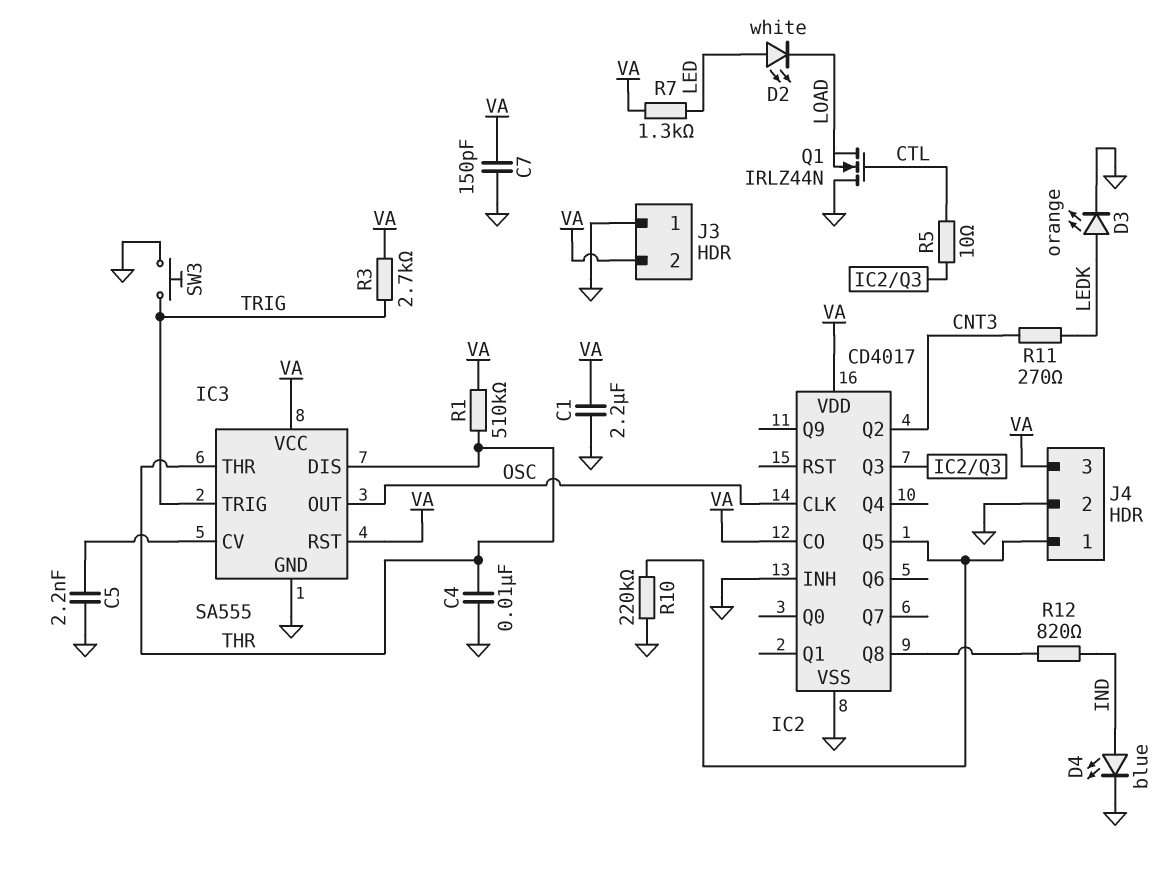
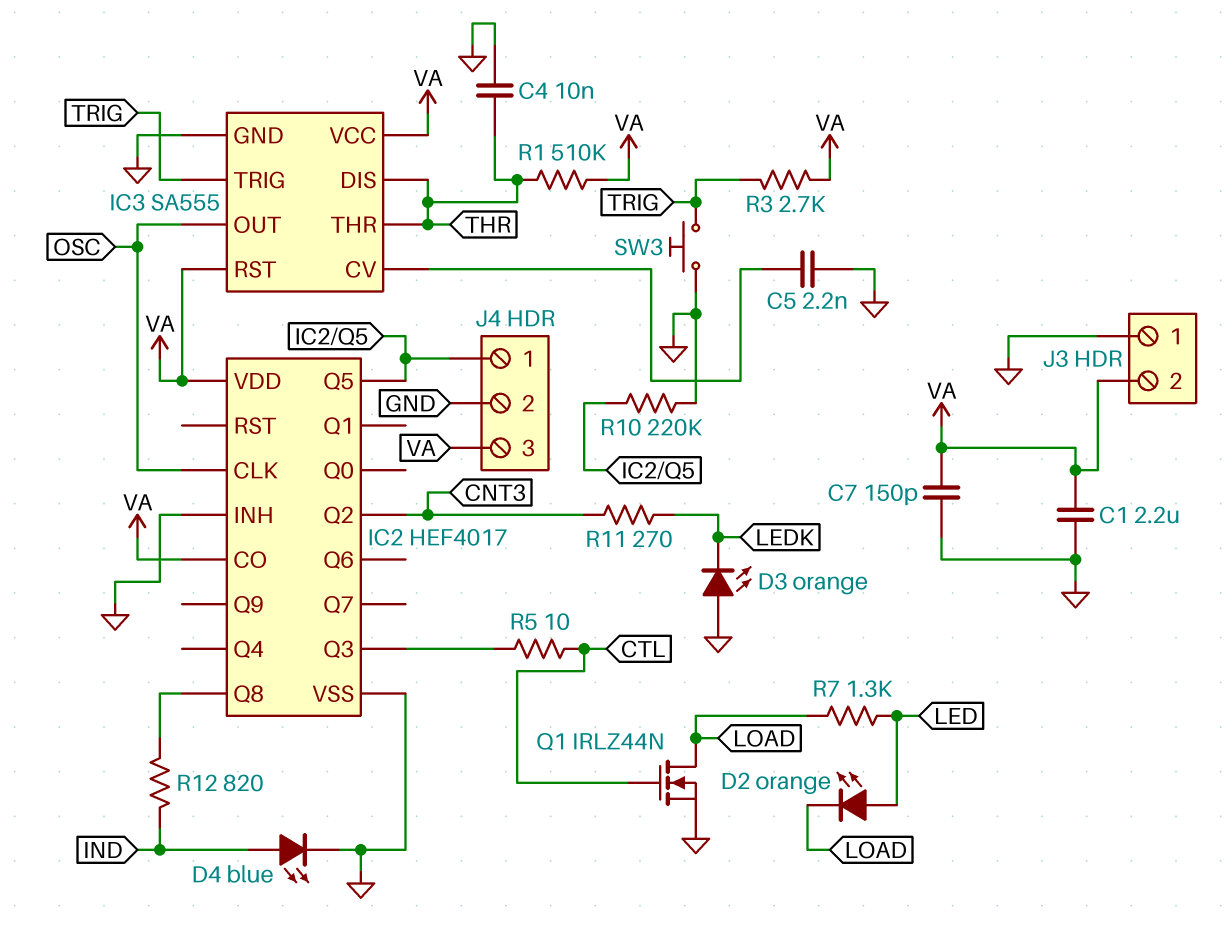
D2: LED white (A LED, K LOAD) -> LED orange (A LED, K LOAD)
D3: LED orange (A LEDK, K GND) -> LED orange (A GND, K LEDK)
IC2: CD4017 -> HEF4017
Q1: NMOS IRLZ44N (G CTL, D GND, S LOAD) -> NMOS IRLZ44N (G CTL, D LOAD, S GND)
R7: 1.3k (LED, VA) -> 1.3k (LED, LOAD)

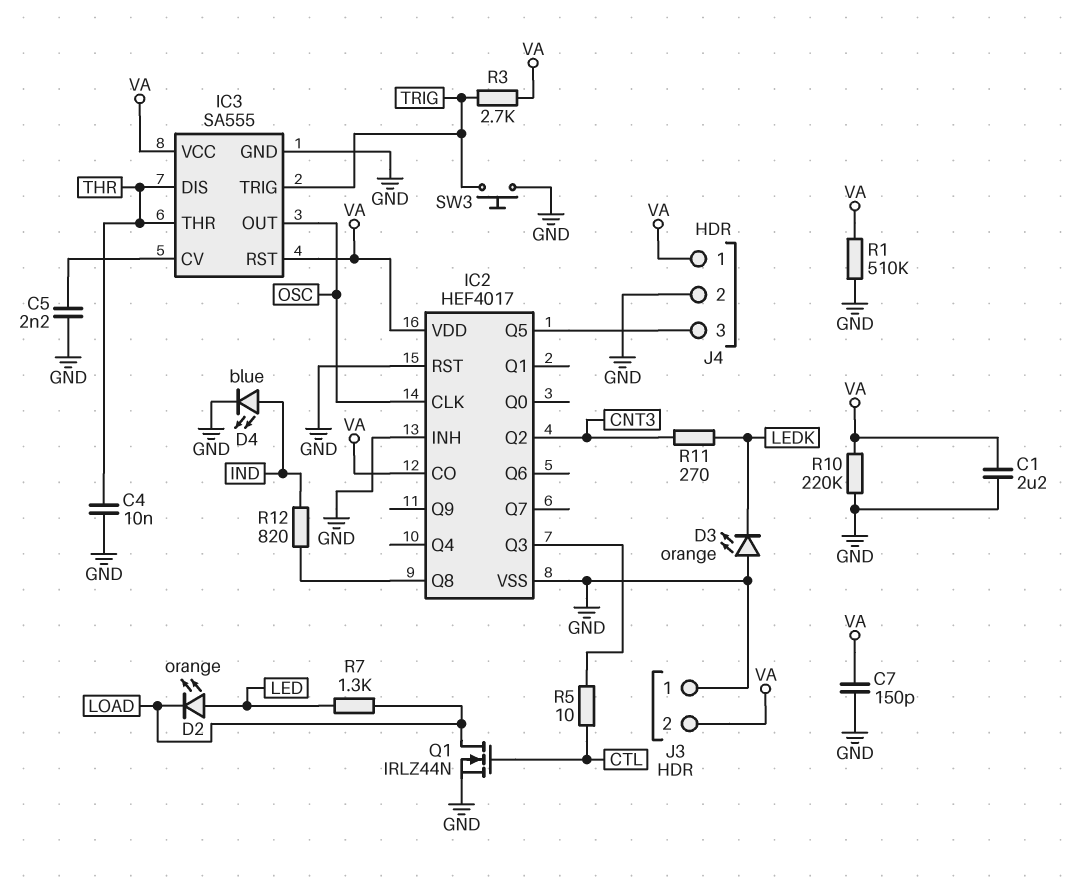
IC2 pin RST: none -> GND
J4 pin 1: IC2/Q5 -> VA
J4 pin 3: VA -> IC2/Q5
R1: 510k (THR, VA) -> 510k (GND, VA)
R10: 220k (GND, IC2/Q5) -> 220k (GND, VA)

